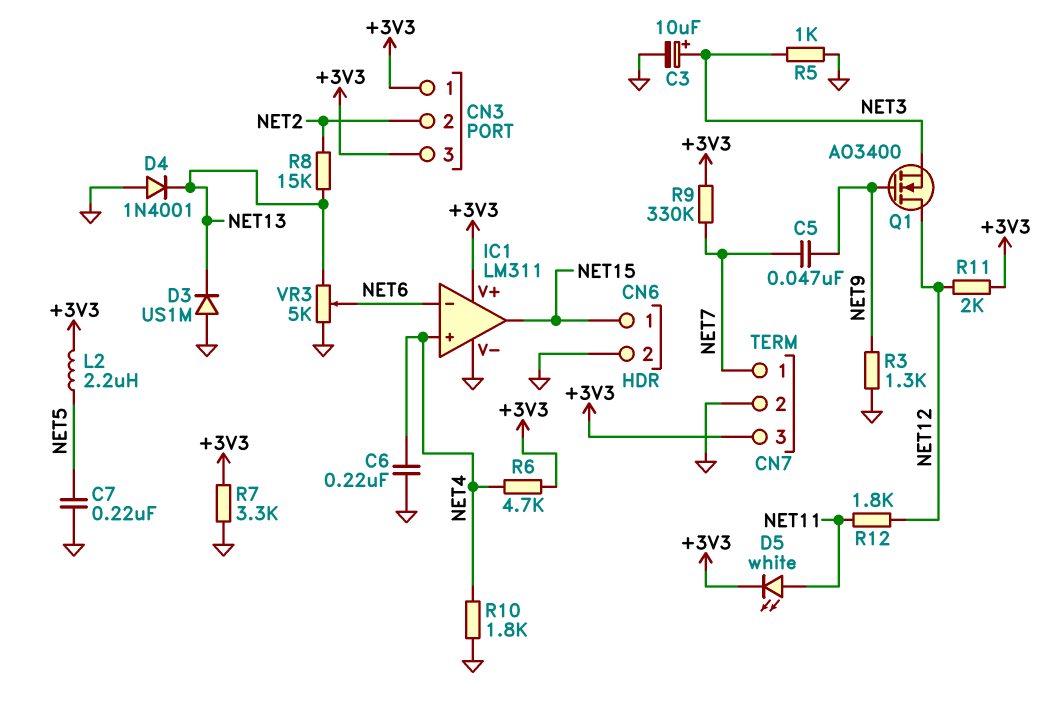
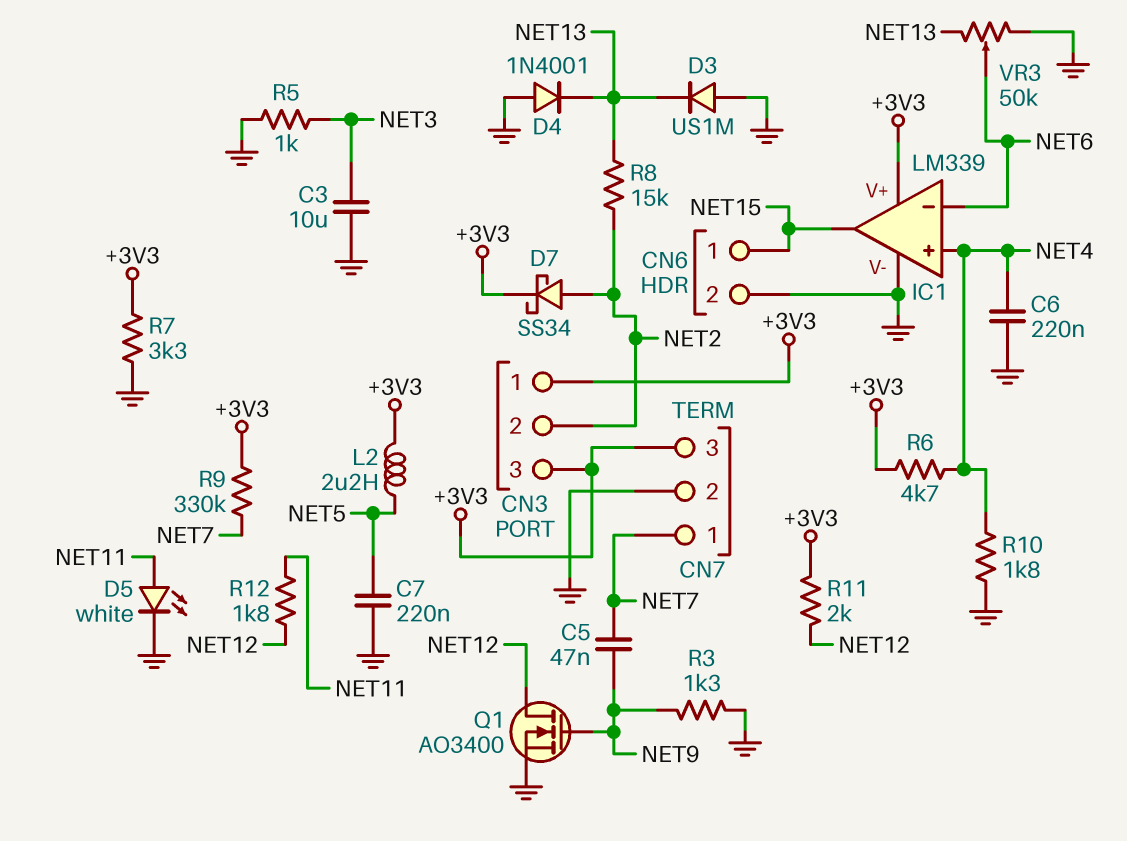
C3: 10uF (plus NET3, minus GND) -> 10uF (GND, NET3)
D5: LED white (A NET11, K +3V3) -> LED white (A NET11, K GND)
D7: none -> schottky SS34 (A NET2, K +3V3)
IC1: LM311 -> LM339
Q1: NMOS AO3400 (G NET9, D NET12, S NET3) -> NMOS AO3400 (G NET9, D NET12, S GND)
VR3: 5k (GND, NET13, wiper NET6) -> 50k (GND, NET13, wiper NET6)

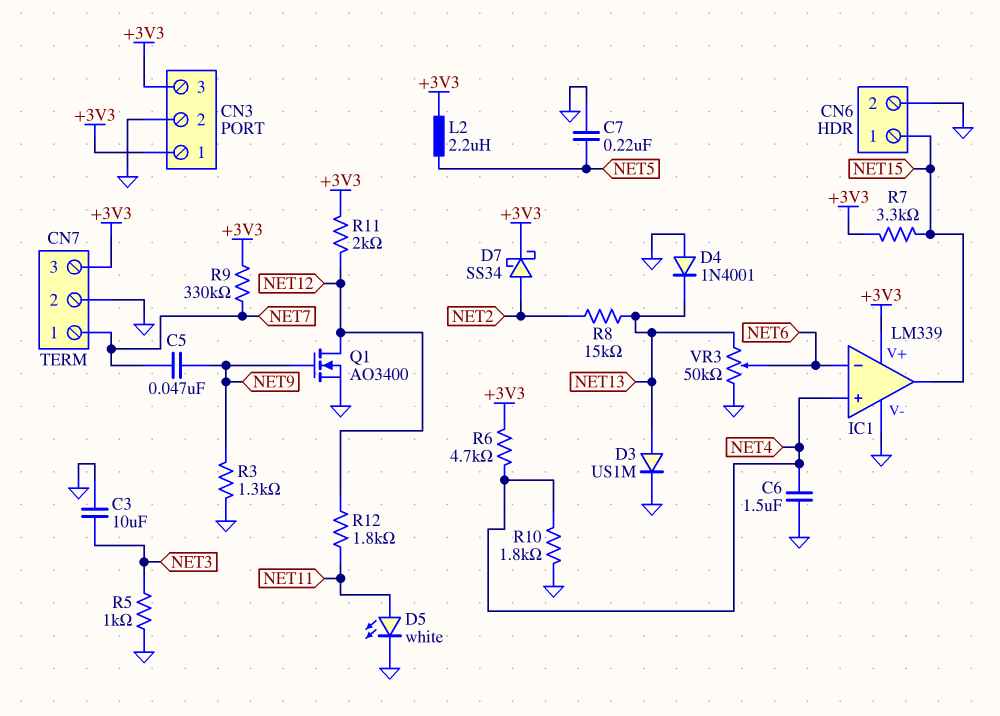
C6: 220nF (GND, NET4) -> 1.5uF (GND, NET4)
CN3 pin 2: NET2 -> GND
D3: diode US1M (A GND, K NET13) -> diode US1M (A NET13, K GND)
R7: 3.3k (+3V3, GND) -> 3.3k (+3V3, NET15)

